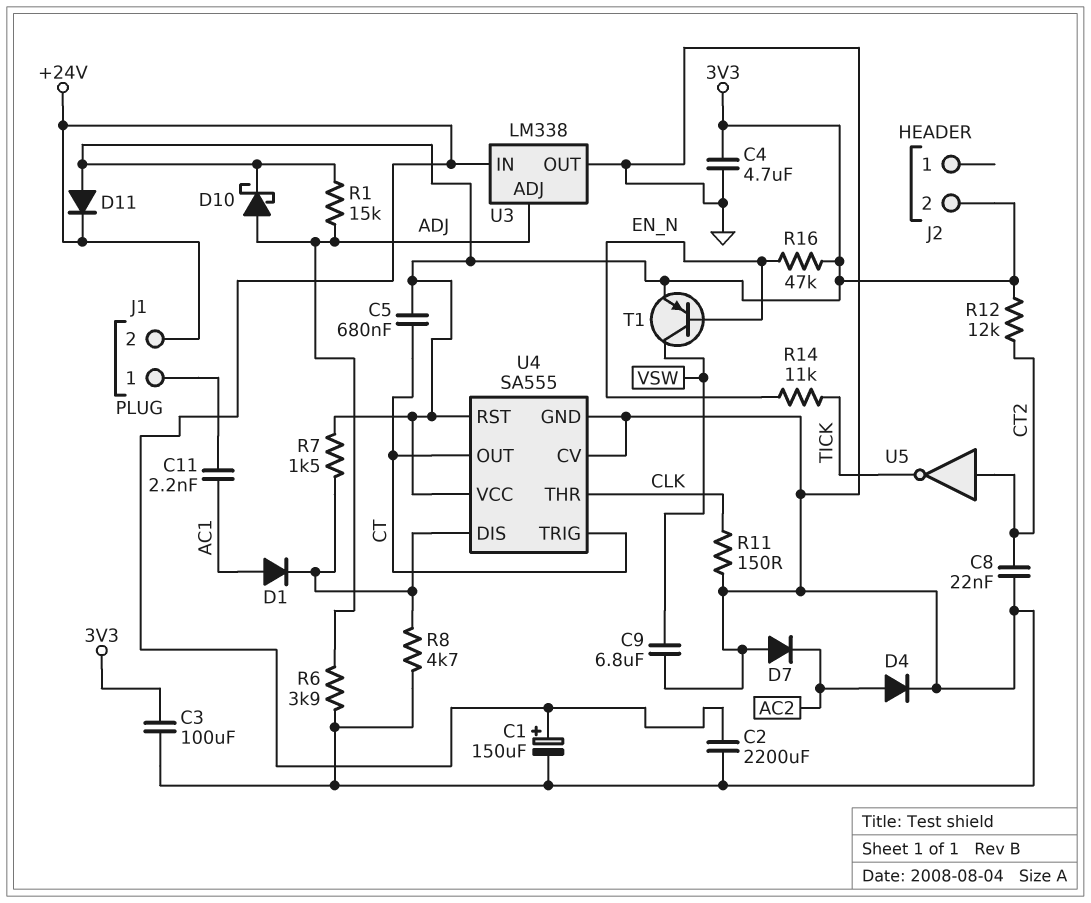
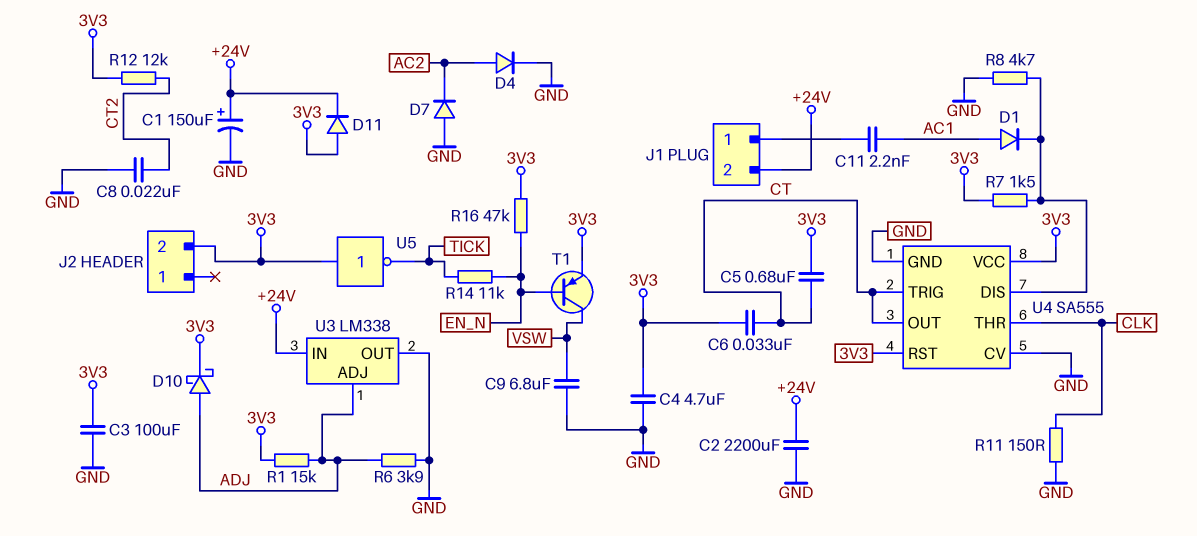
C6: none -> 33nF (3V3, CT)
U5: NOT (in CT2, out TICK) -> NOT (in 3V3, out TICK)

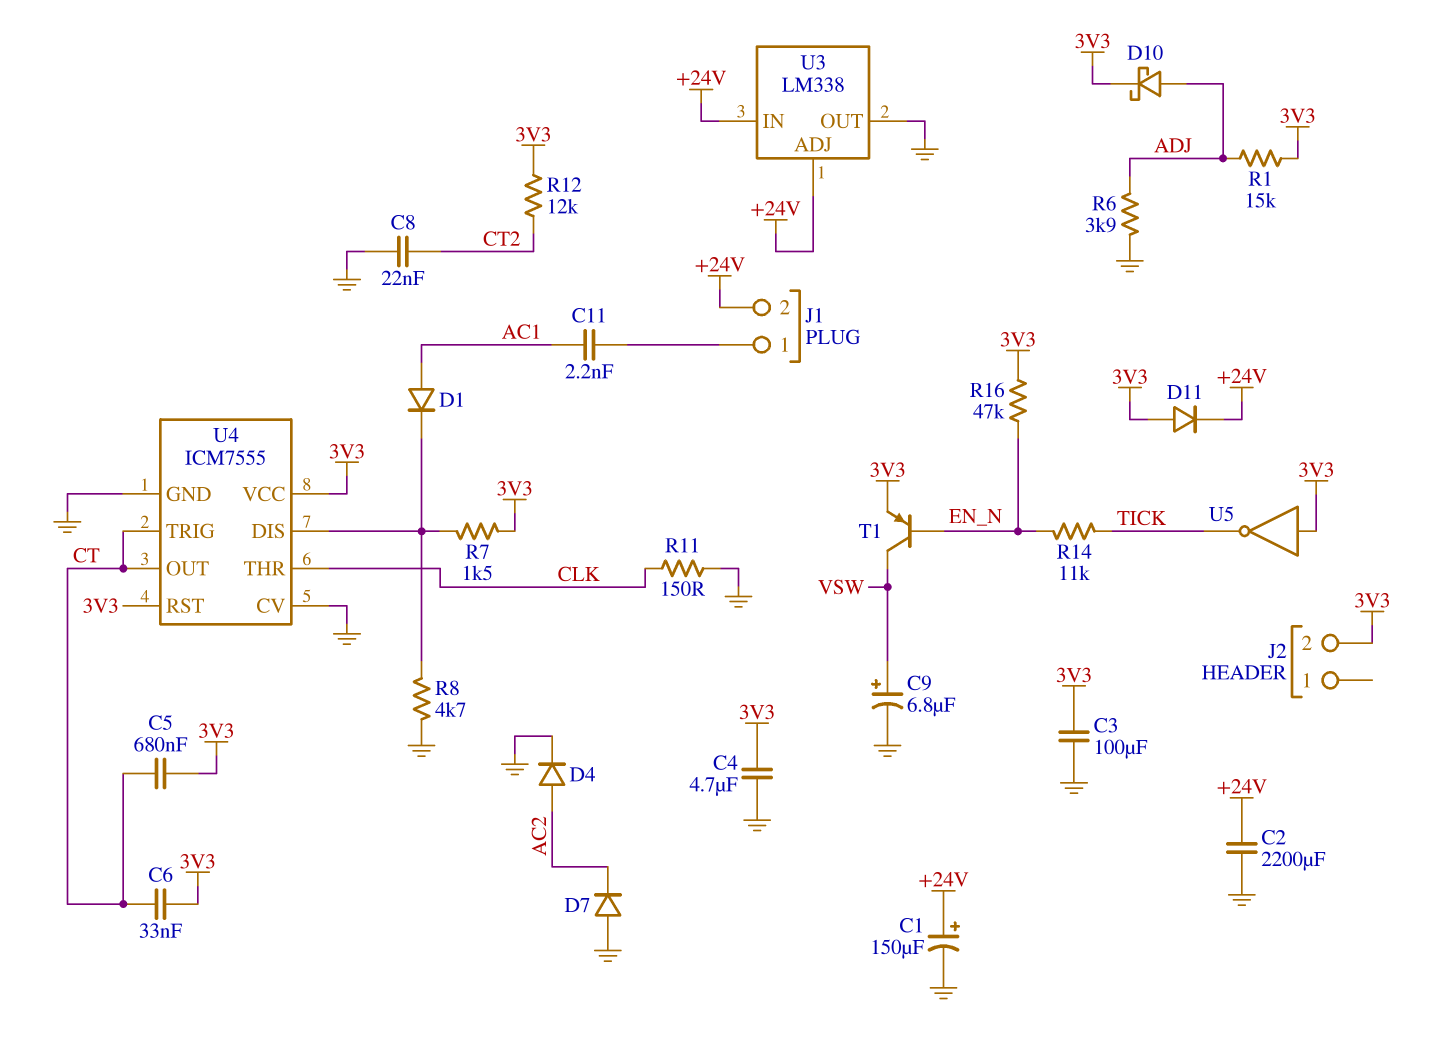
C9: 6.8uF (GND, VSW) -> 6.8uF (plus VSW, minus GND)
U3 pin ADJ: ADJ -> +24V
U4: SA555 -> ICM7555

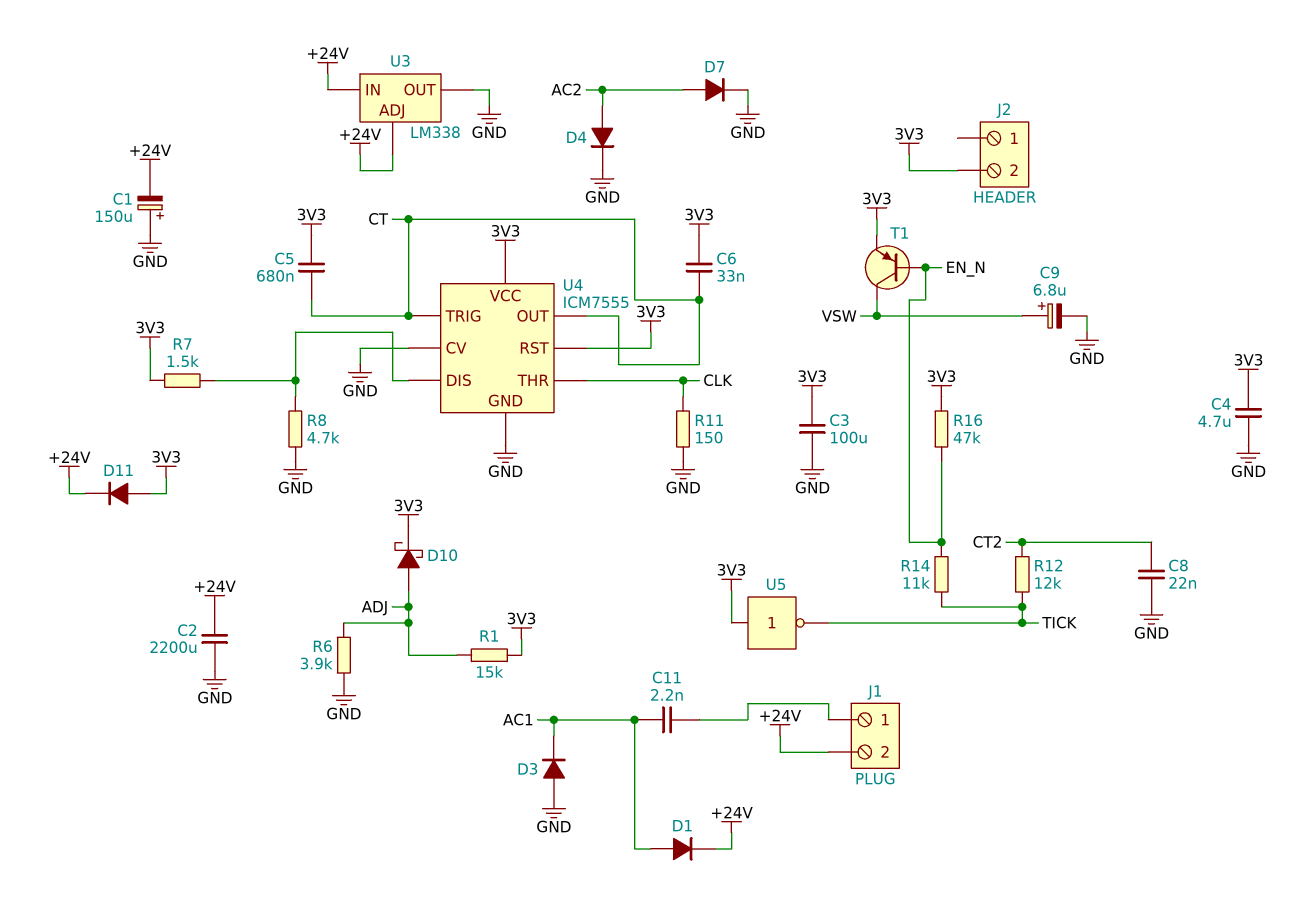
C1: 150uF (plus +24V, minus GND) -> 150uF (plus GND, minus +24V)
D1: diode (A AC1, K U4/DIS) -> diode (A AC1, K +24V)
D3: none -> diode (A GND, K AC1)
D7: diode (A GND, K AC2) -> diode (A AC2, K GND)
R12: 12k (3V3, CT2) -> 12k (CT2, TICK)

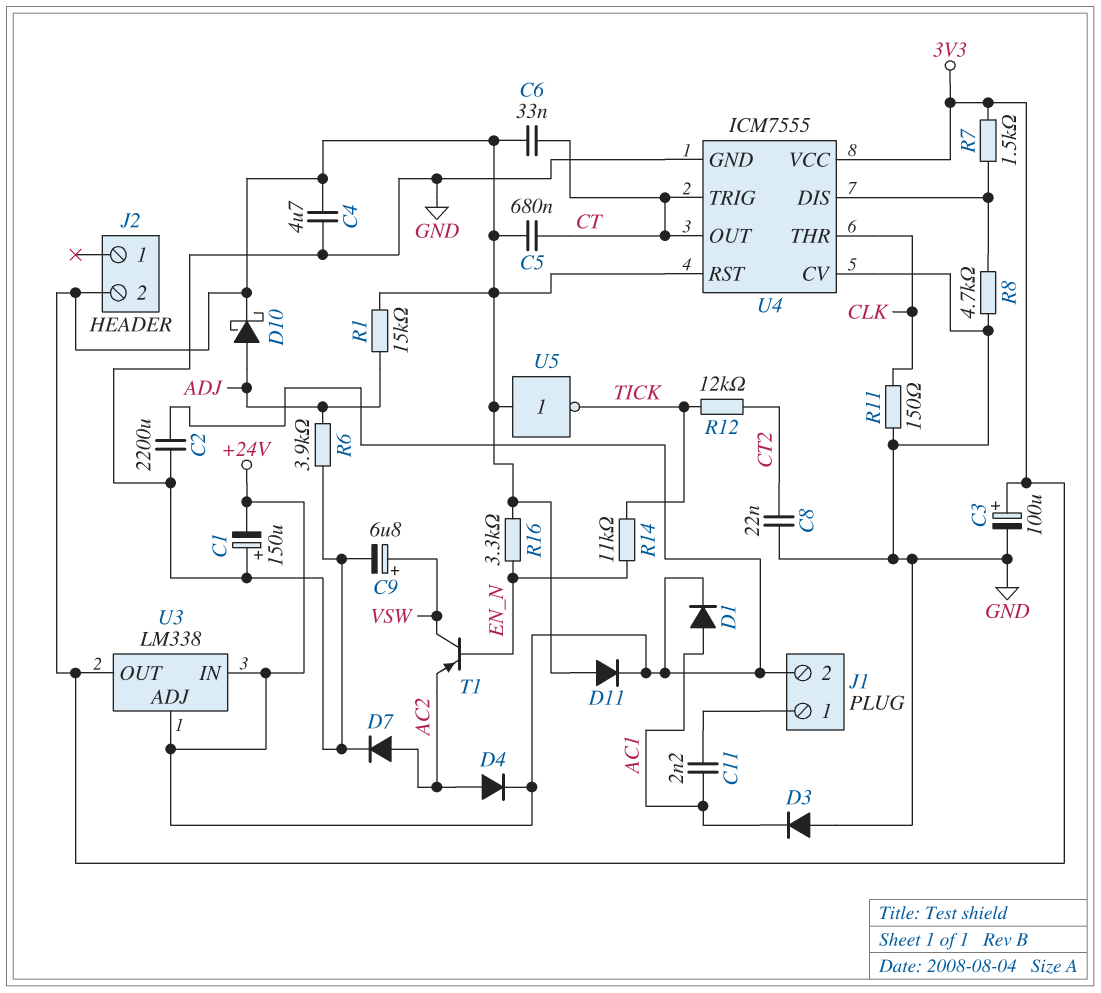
C3: 100uF (3V3, GND) -> 100uF (plus 3V3, minus GND)
D4: diode (A AC2, K GND) -> diode (A AC2, K +24V)
R16: 47k (3V3, EN_N) -> 3.3k (3V3, EN_N)
T1: PNP (B EN_N, C VSW, E 3V3) -> PNP (B EN_N, C VSW, E AC2)
U3 pin OUT: GND -> 3V3

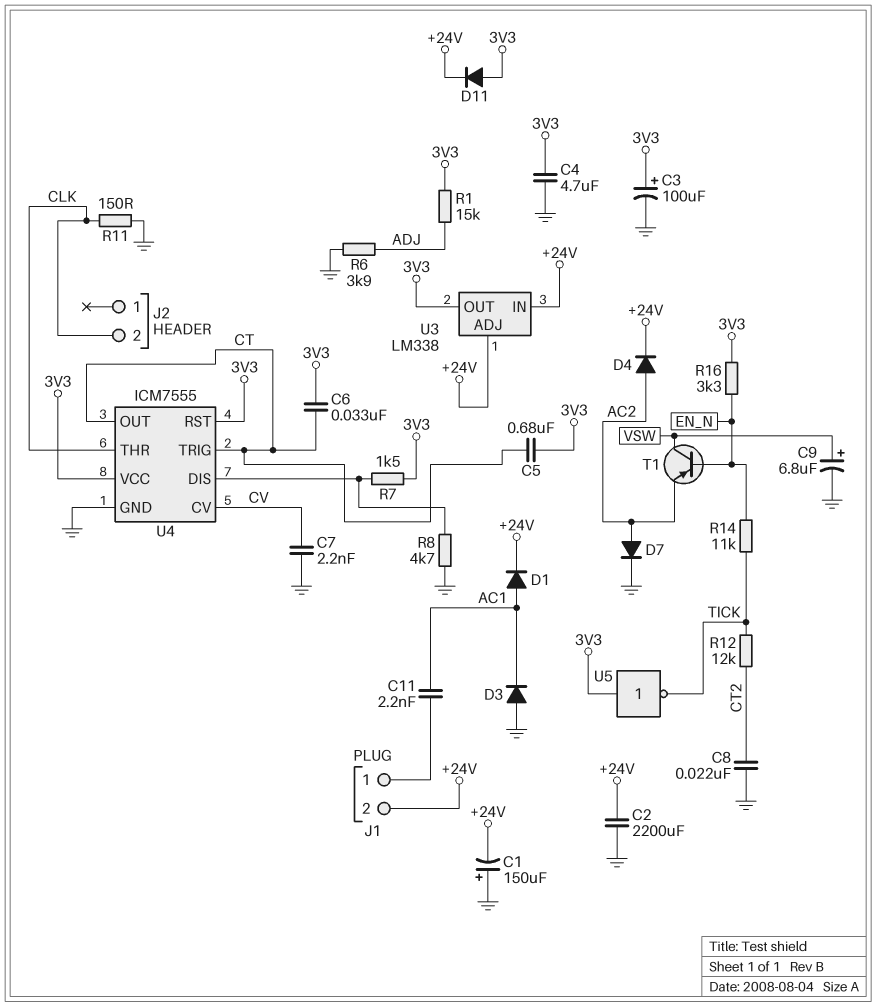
C7: none -> 2.2nF (CV, GND)
D10: schottky (A ADJ, K 3V3) -> none
J2 pin 2: 3V3 -> CLK
U4 pin CV: GND -> CV

